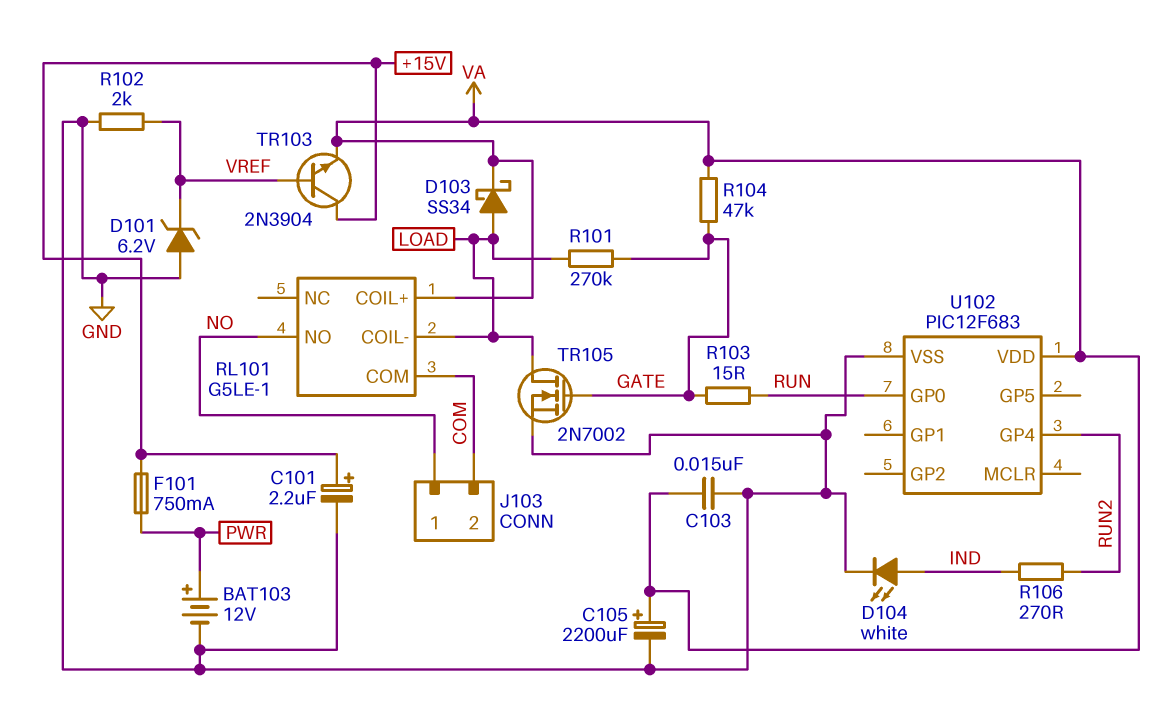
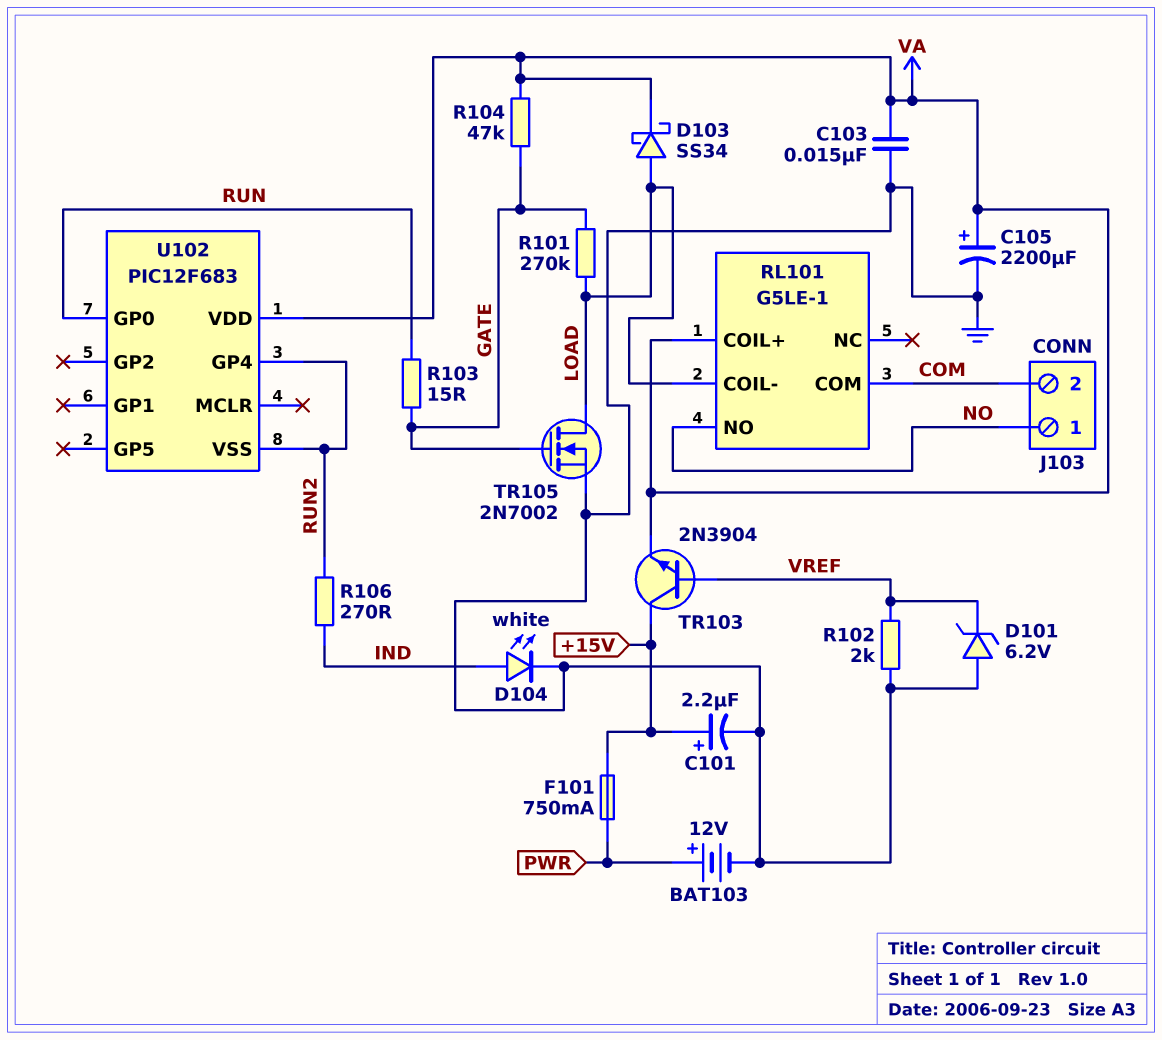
U102 pin VSS: GND -> RUN2

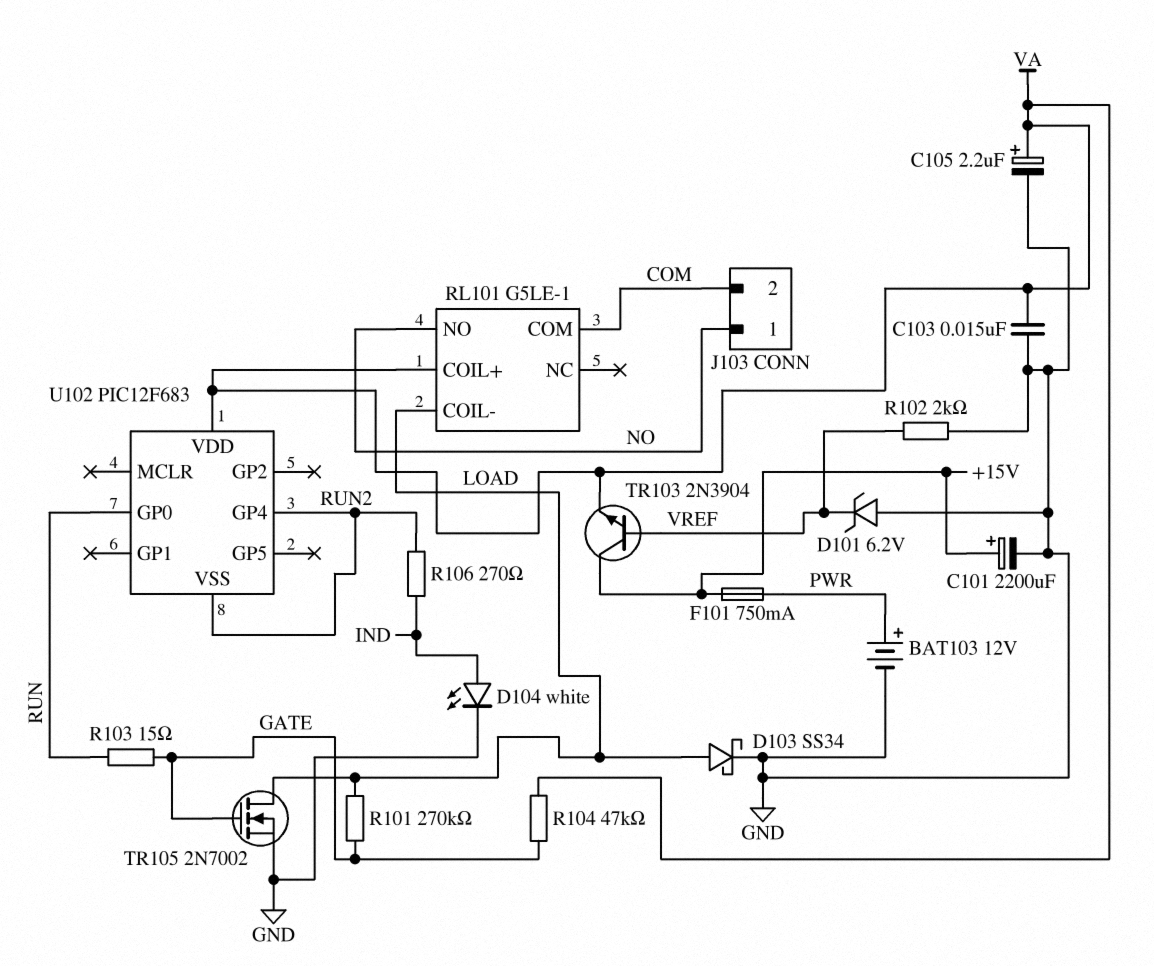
C101: 2.2uF (plus +15V, minus GND) -> 2200uF (plus +15V, minus GND)
C105: 2200uF (plus VA, minus GND) -> 2.2uF (plus VA, minus GND)
D103: schottky SS34 (A LOAD, K VA) -> schottky SS34 (A LOAD, K GND)

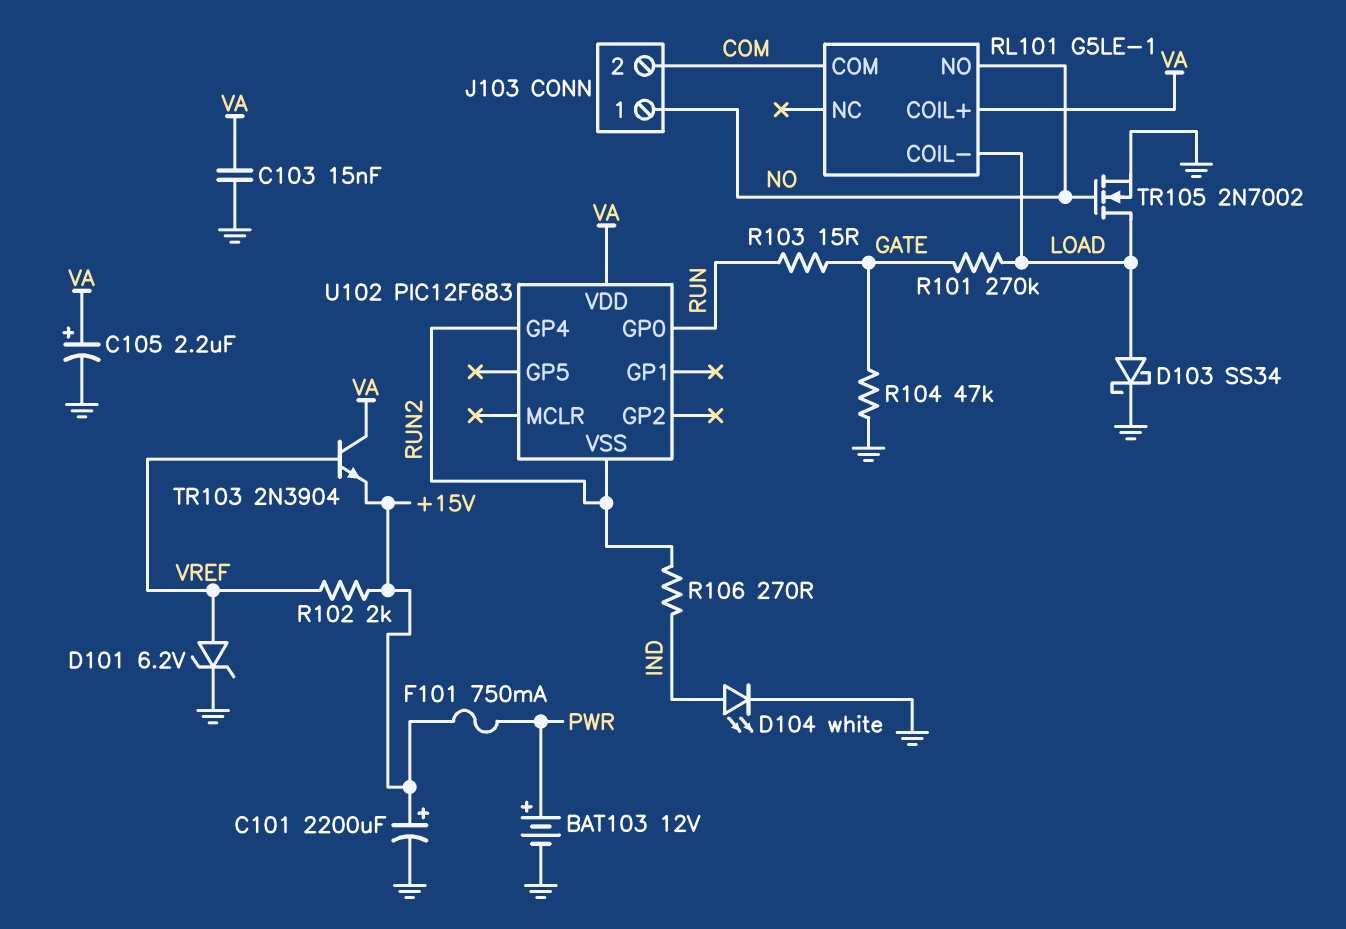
D101: zener 6.2V (A GND, K VREF) -> zener 6.2V (A VREF, K GND)
R102: 2k (GND, VREF) -> 2k (+15V, VREF)
R104: 47k (GATE, VA) -> 47k (GATE, GND)
TR103: NPN 2N3904 (B VREF, C +15V, E VA) -> NPN 2N3904 (B VREF, C VA, E +15V)
TR105: NMOS 2N7002 (G GATE, D LOAD, S GND) -> NMOS 2N7002 (G NO, D LOAD, S GND)

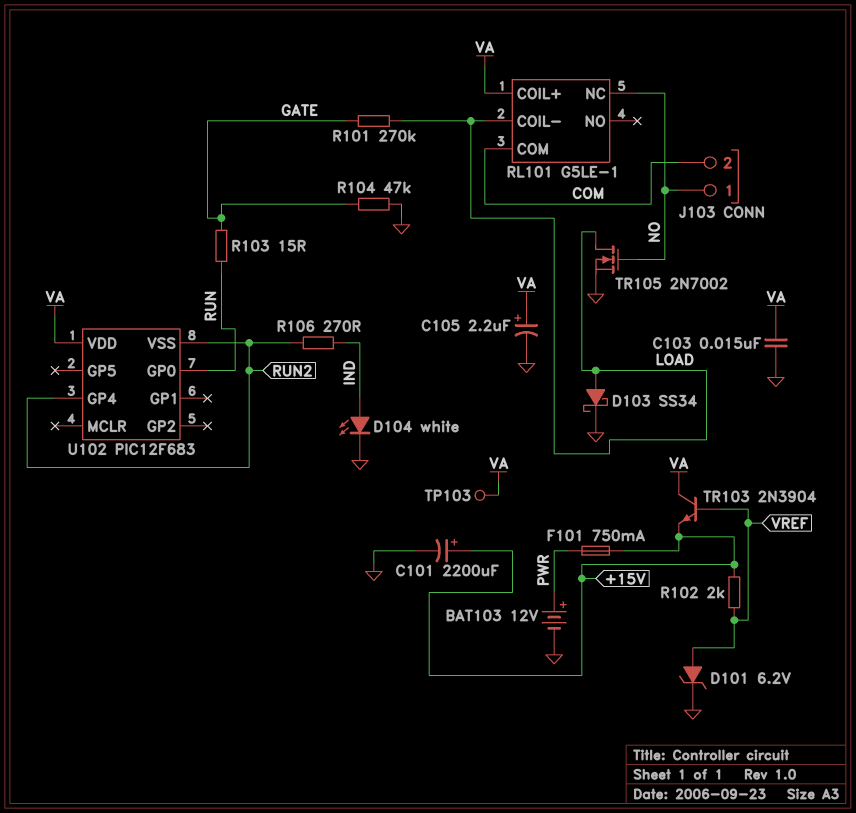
RL101 pin NC: none -> NO
RL101 pin NO: NO -> none
TP103: none -> test point (VA)

